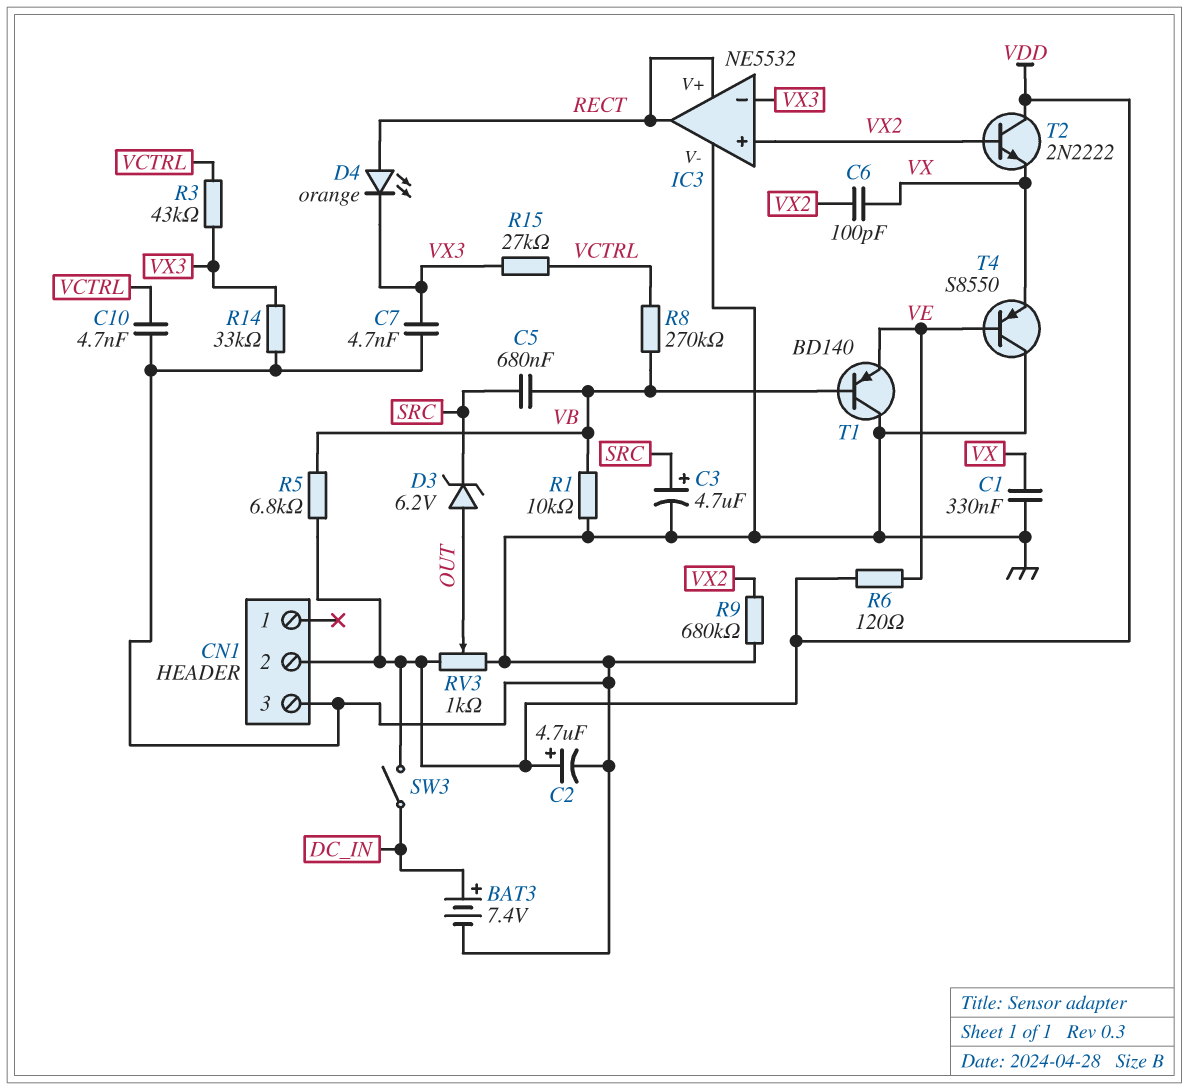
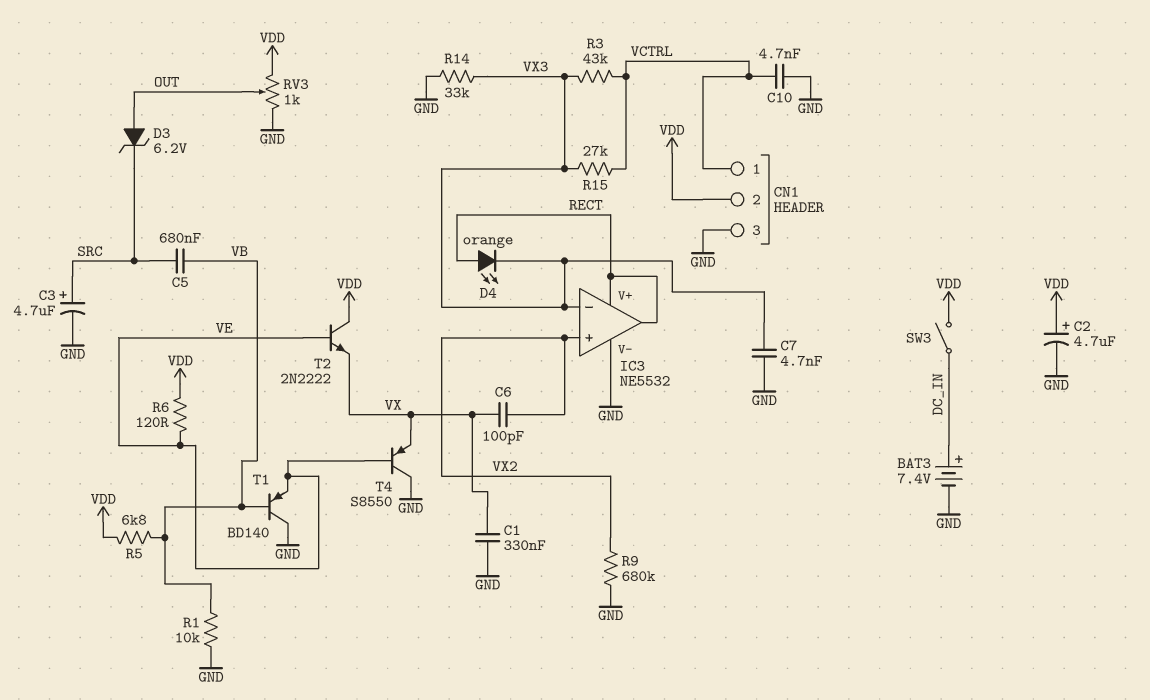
CN1 pin 1: none -> VCTRL
R8: 270k (VB, VCTRL) -> none
T2: NPN 2N2222 (B VX2, C VDD, E VX) -> NPN 2N2222 (B VE, C VDD, E VX)

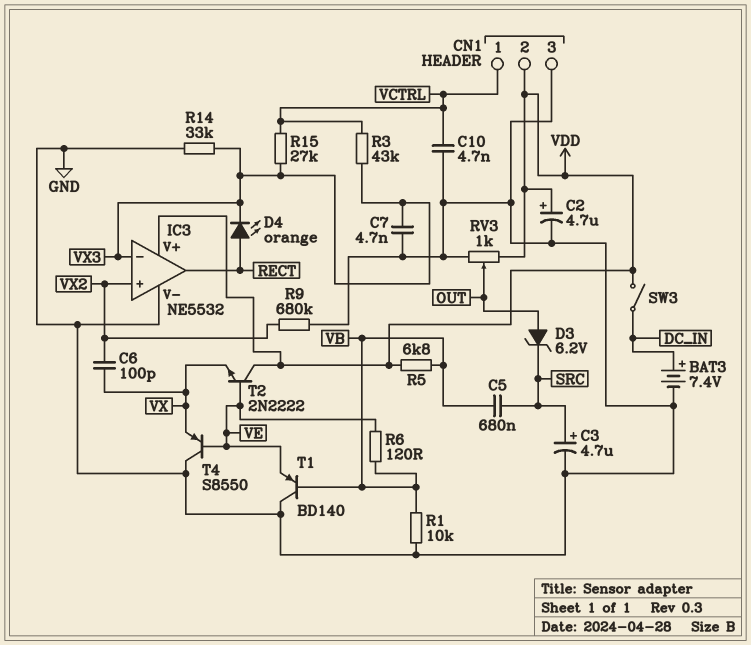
C1: 330nF (GND, VX) -> none
IC3 pin V+: RECT -> VDD
R6: 120 (VDD, VE) -> 120 (VB, VE)

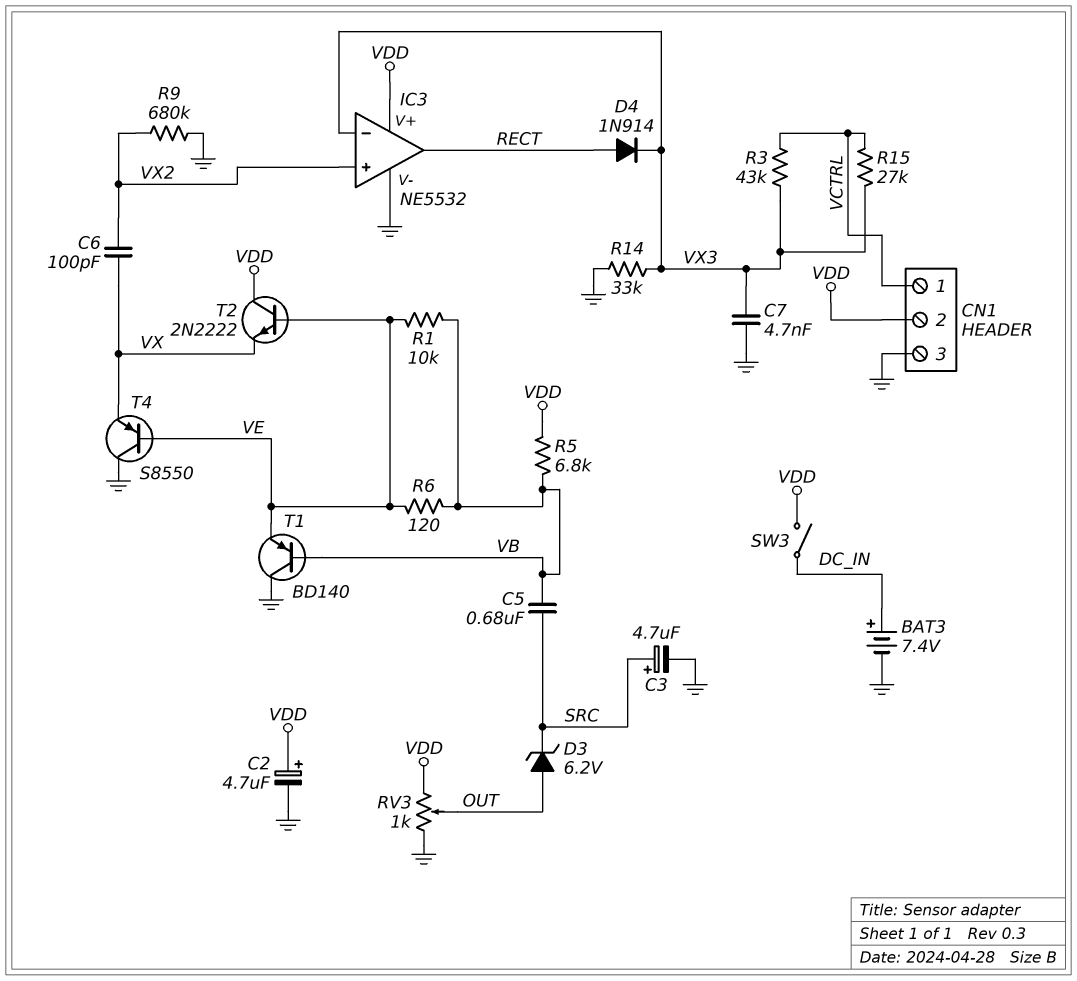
C10: 4.7nF (GND, VCTRL) -> none
D4: LED orange (A RECT, K VX3) -> diode 1N914 (A RECT, K VX3)
R1: 10k (GND, VB) -> 10k (VB, VE)

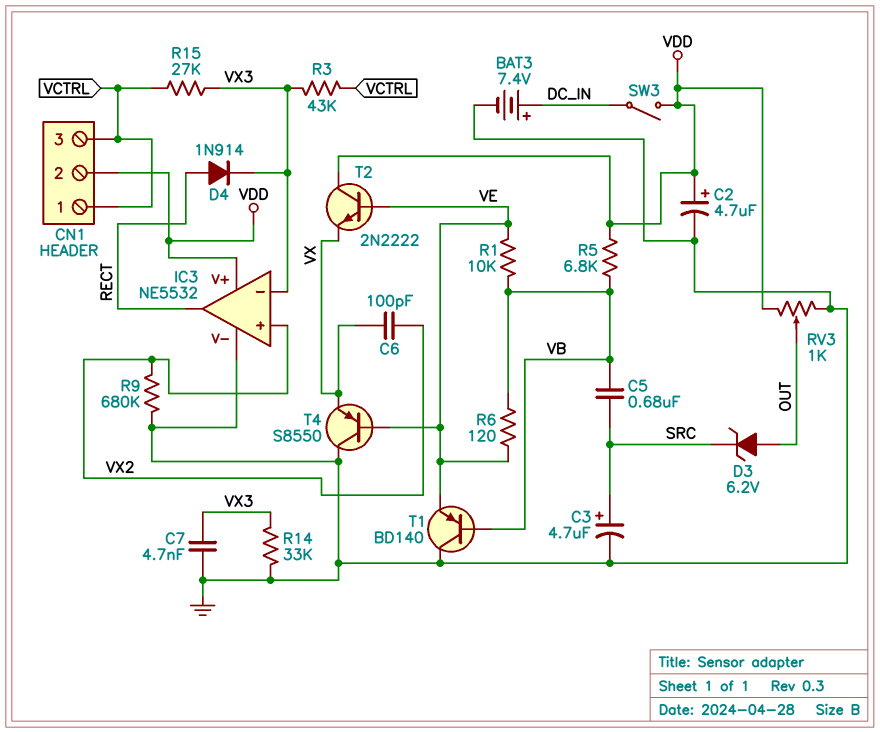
CN1 pin 3: GND -> VCTRL

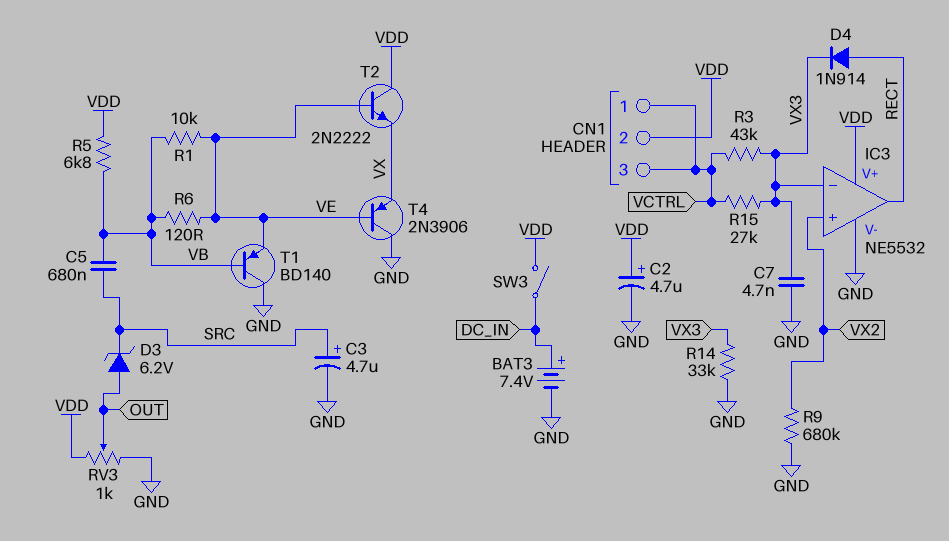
C6: 100pF (VX, VX2) -> none
T4: PNP S8550 (B VE, C GND, E VX) -> PNP 2N3906 (B VE, C GND, E VX)

